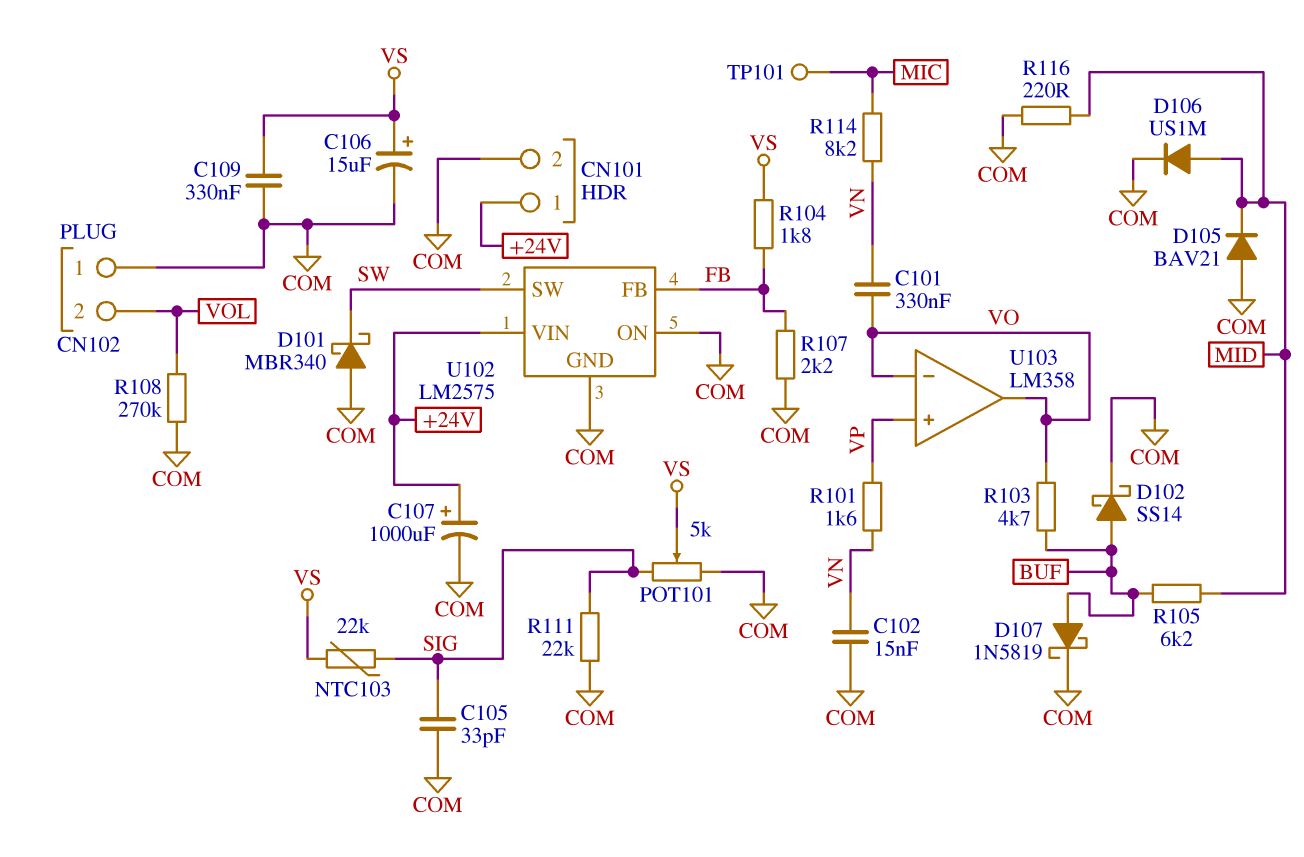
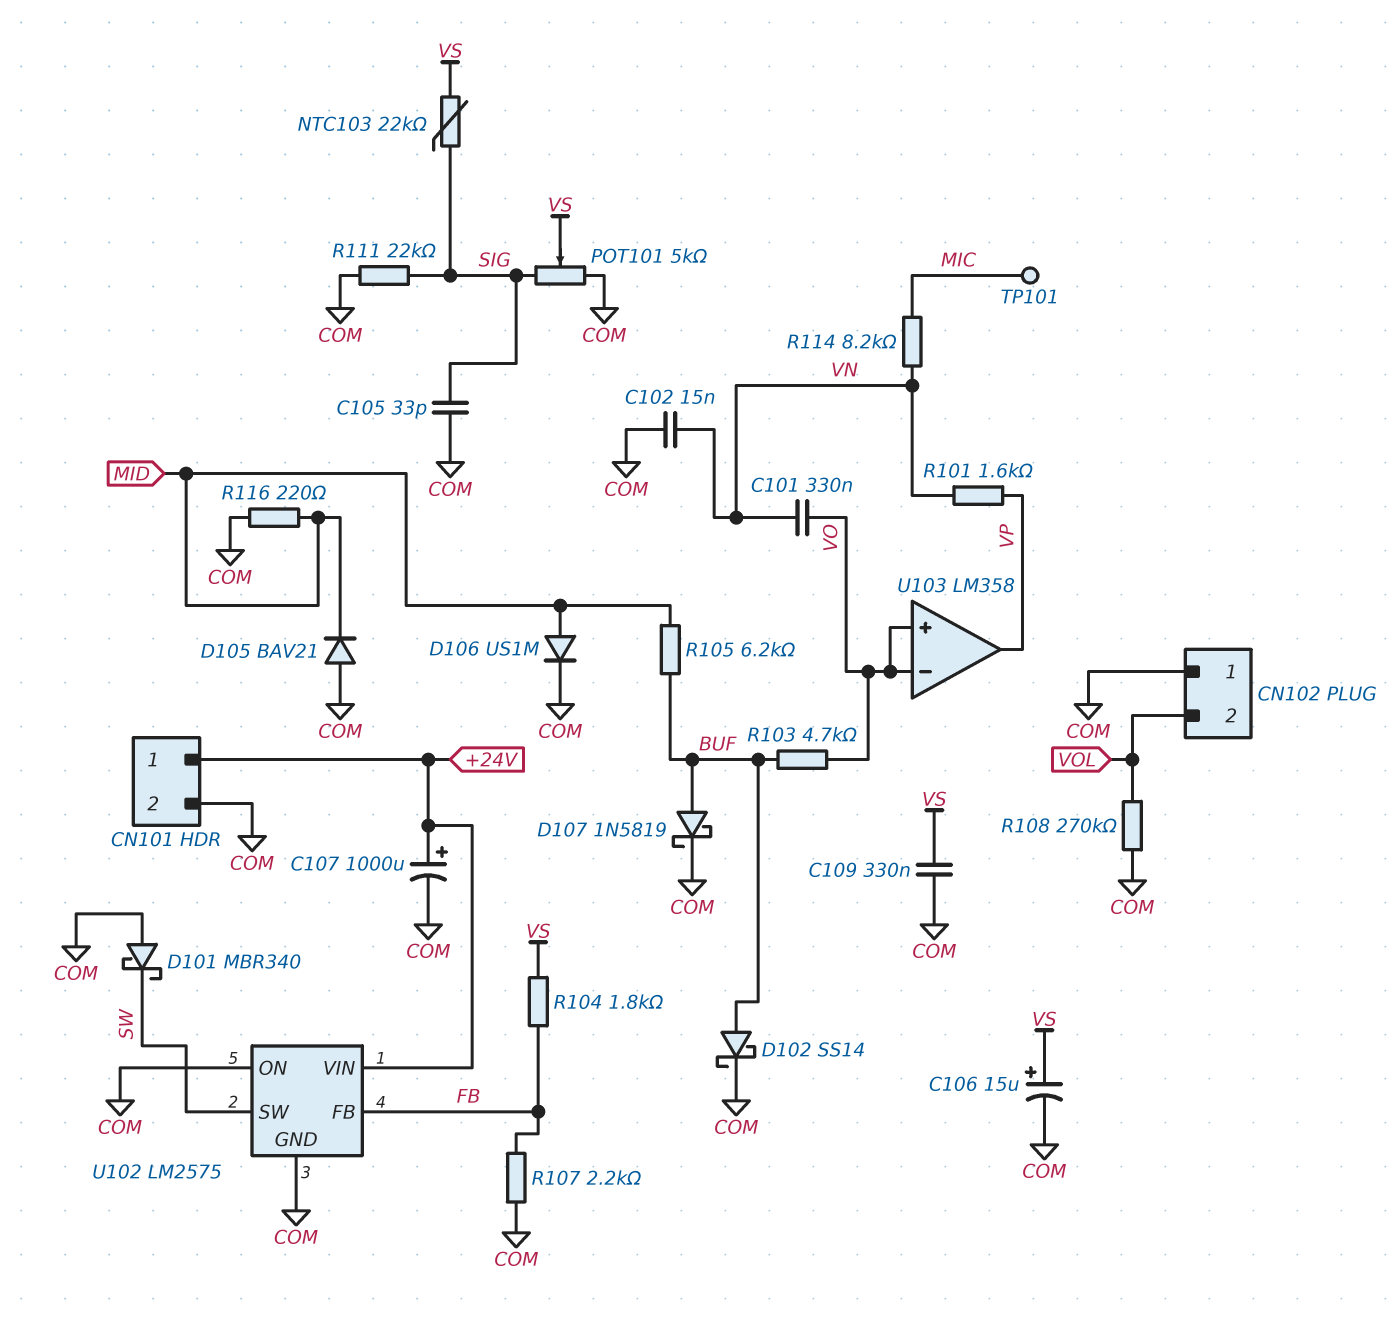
U103 pin in+: VP -> VO
U103 pin out: VO -> VP

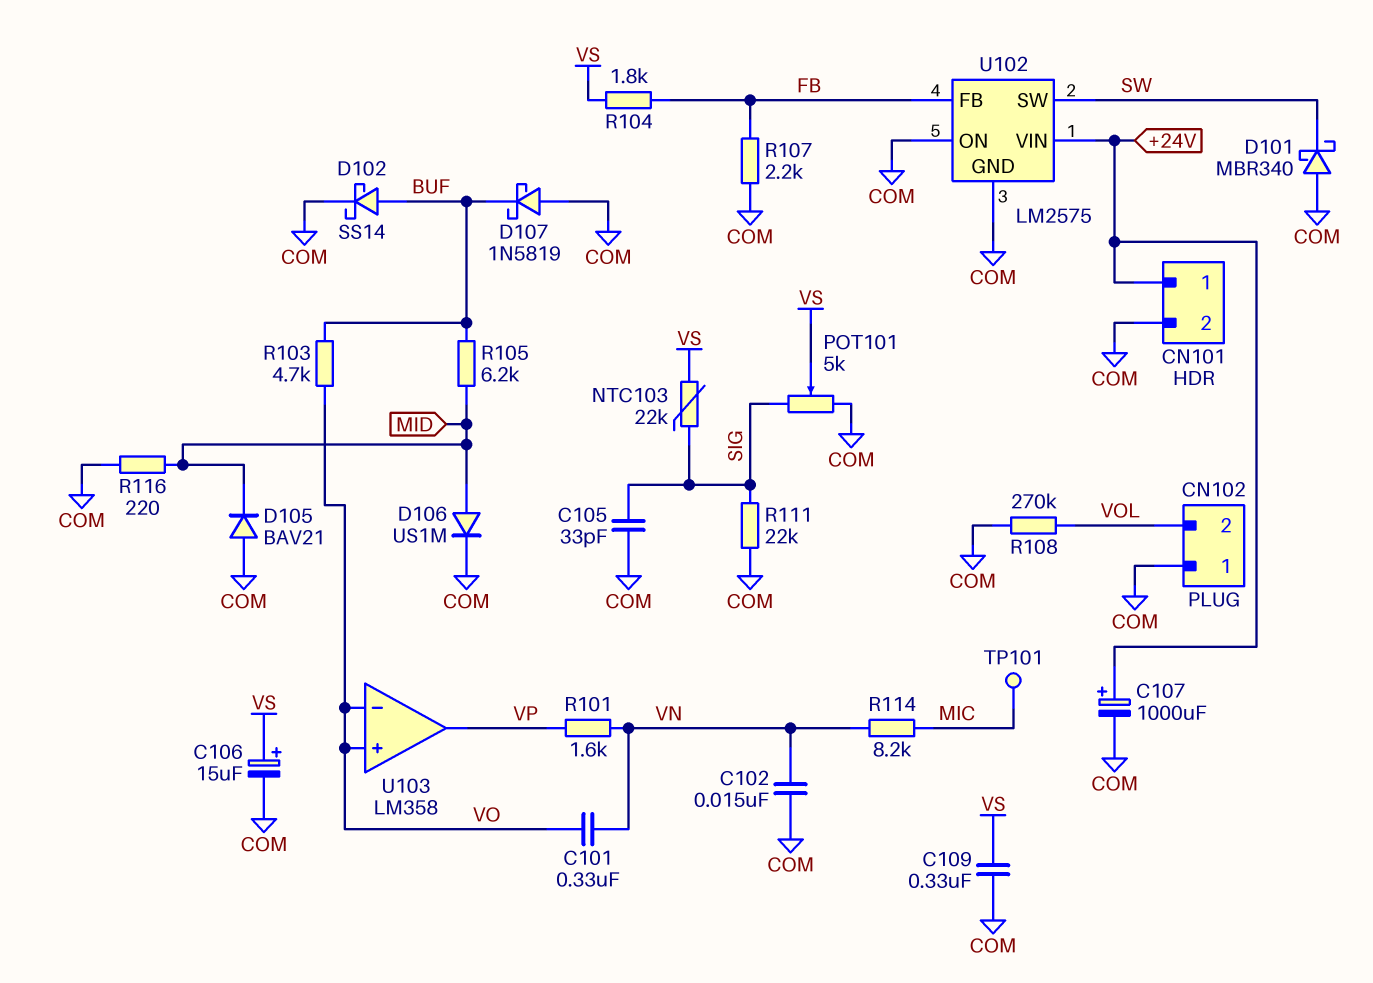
D107: schottky 1N5819 (A BUF, K COM) -> schottky 1N5819 (A COM, K BUF)

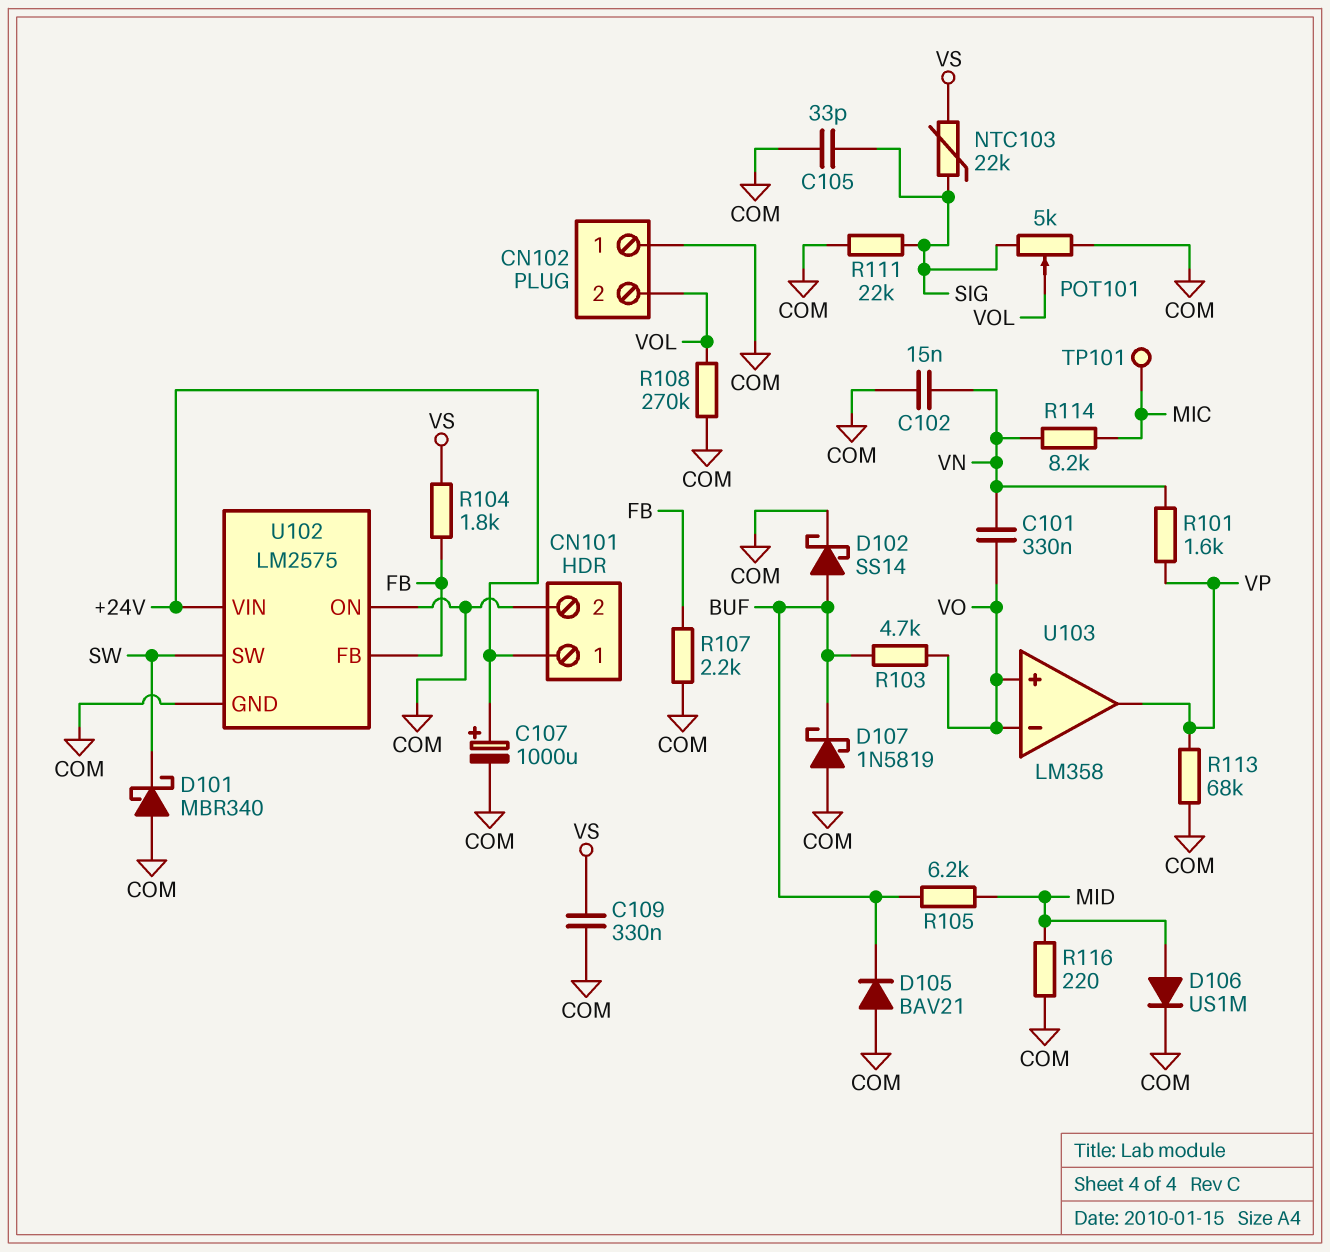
C106: 15uF (plus VS, minus COM) -> none
D105: diode BAV21 (A COM, K MID) -> diode BAV21 (A COM, K BUF)
POT101: 5k (COM, SIG, wiper VS) -> 5k (COM, SIG, wiper VOL)
R113: none -> 68k (COM, VP)

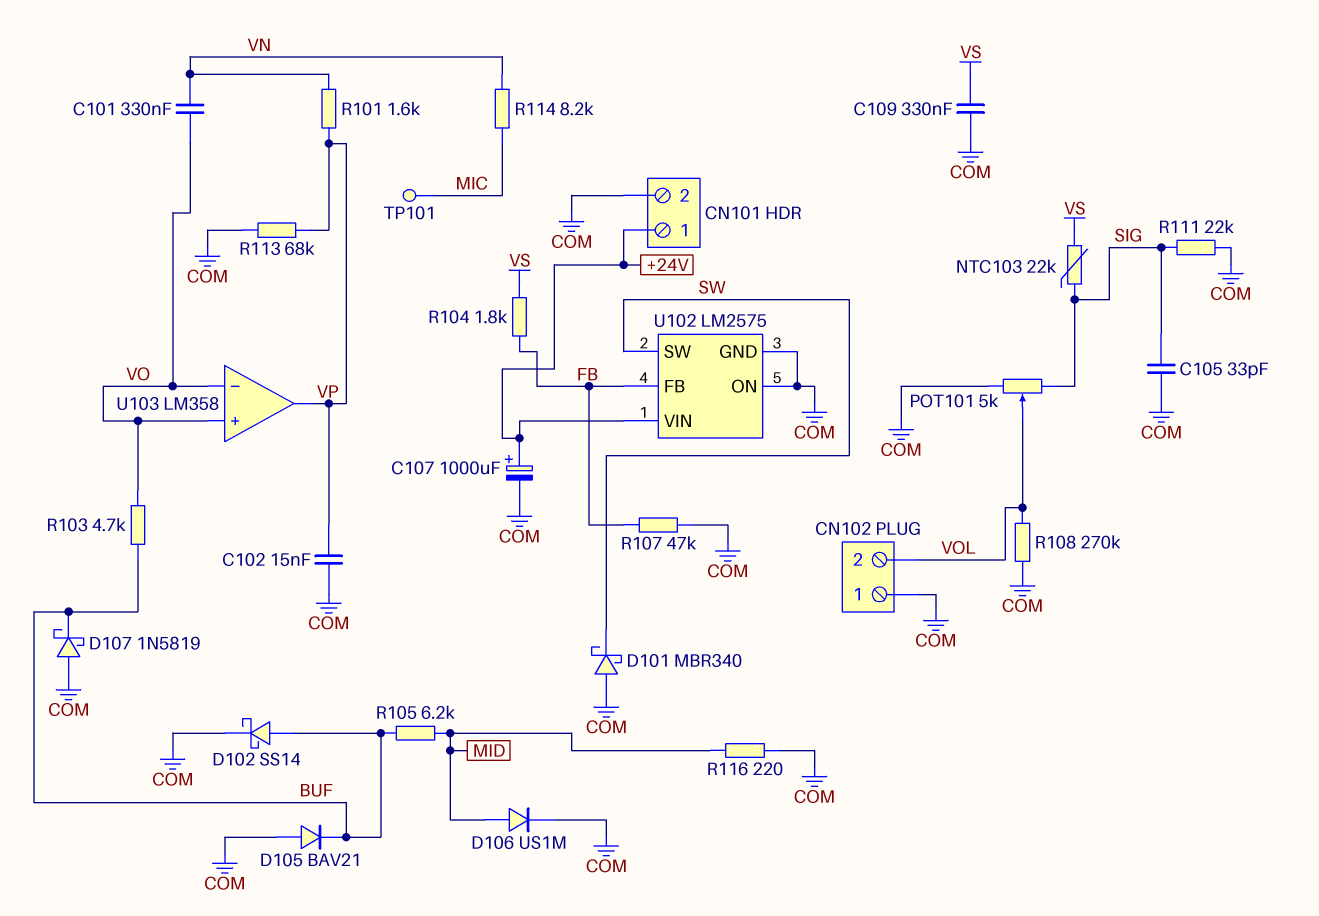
C102: 15nF (COM, VN) -> 15nF (COM, VP)
R107: 2.2k (COM, FB) -> 47k (COM, FB)

